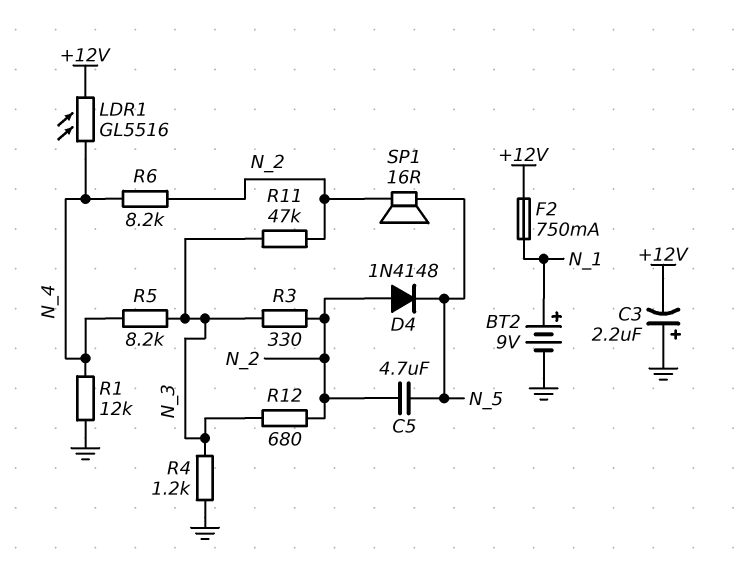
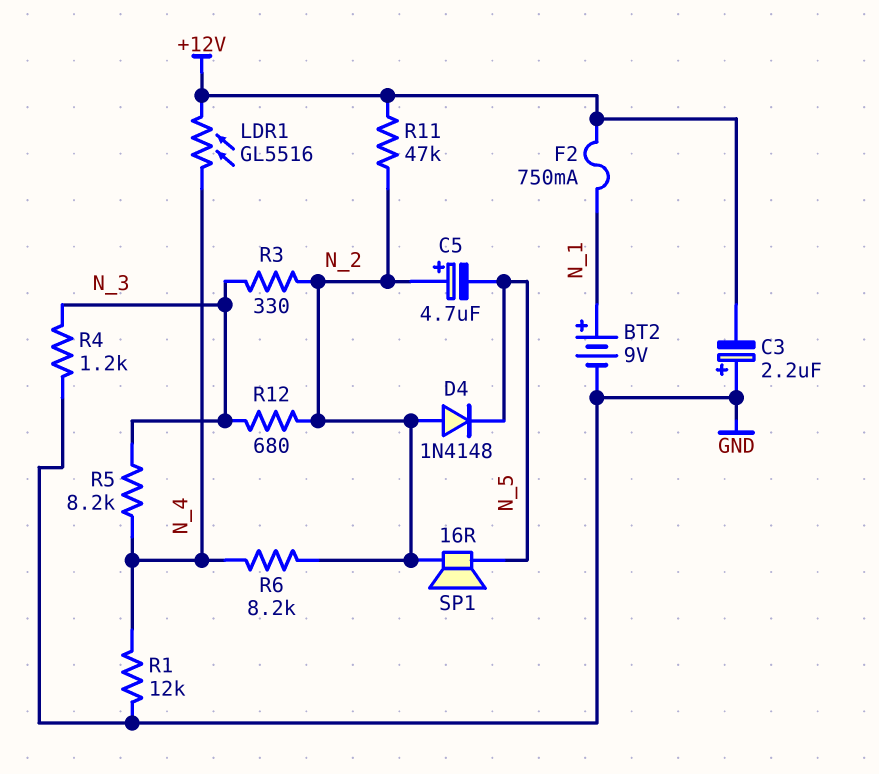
C5: 4.7uF (N_2, N_5) -> 4.7uF (plus N_2, minus N_5)
R11: 47k (N_2, N_3) -> 47k (+12V, N_2)

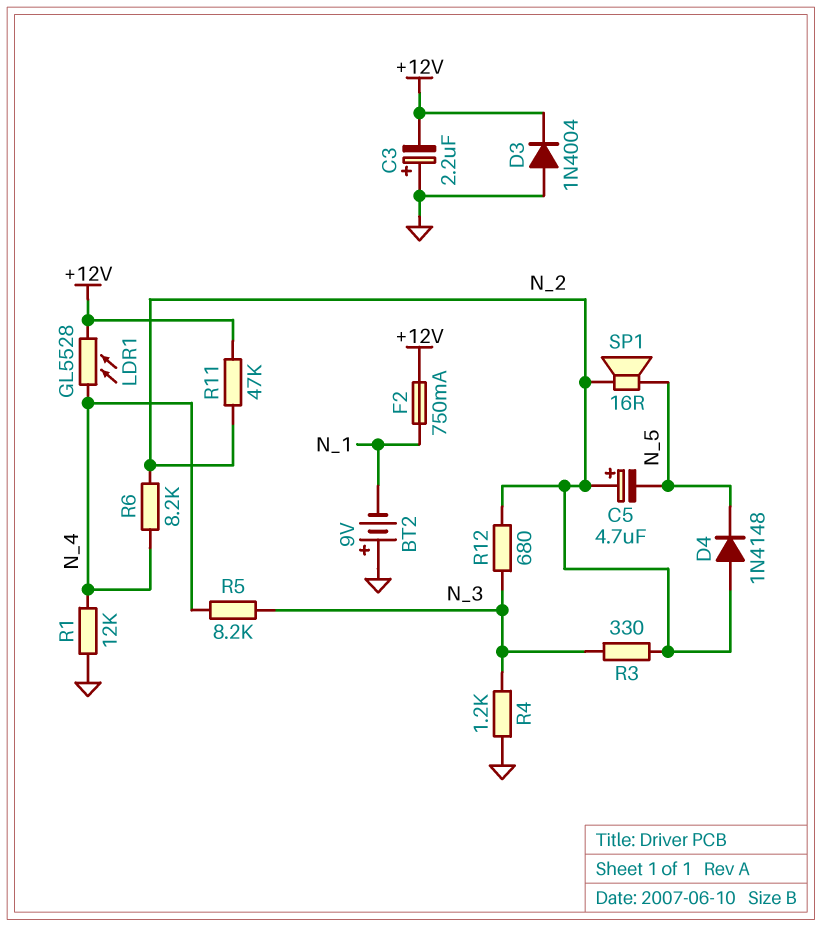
BT2: 9V (plus N_1, minus GND) -> 9V (plus GND, minus N_1)
D3: none -> diode 1N4004 (A GND, K +12V)
LDR1: GL5516 (+12V, N_4) -> GL5528 (+12V, N_4)

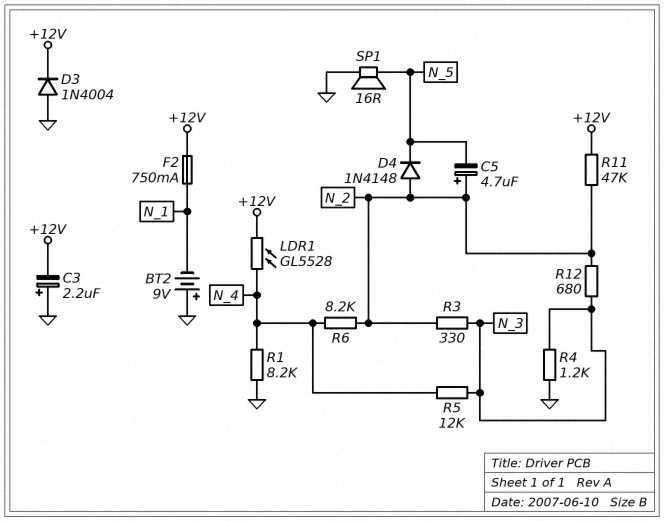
R1: 12k (GND, N_4) -> 8.2k (GND, N_4)
R5: 8.2k (N_3, N_4) -> 12k (N_3, N_4)
SP1: speaker 16R (N_2, N_5) -> speaker 16R (GND, N_5)

